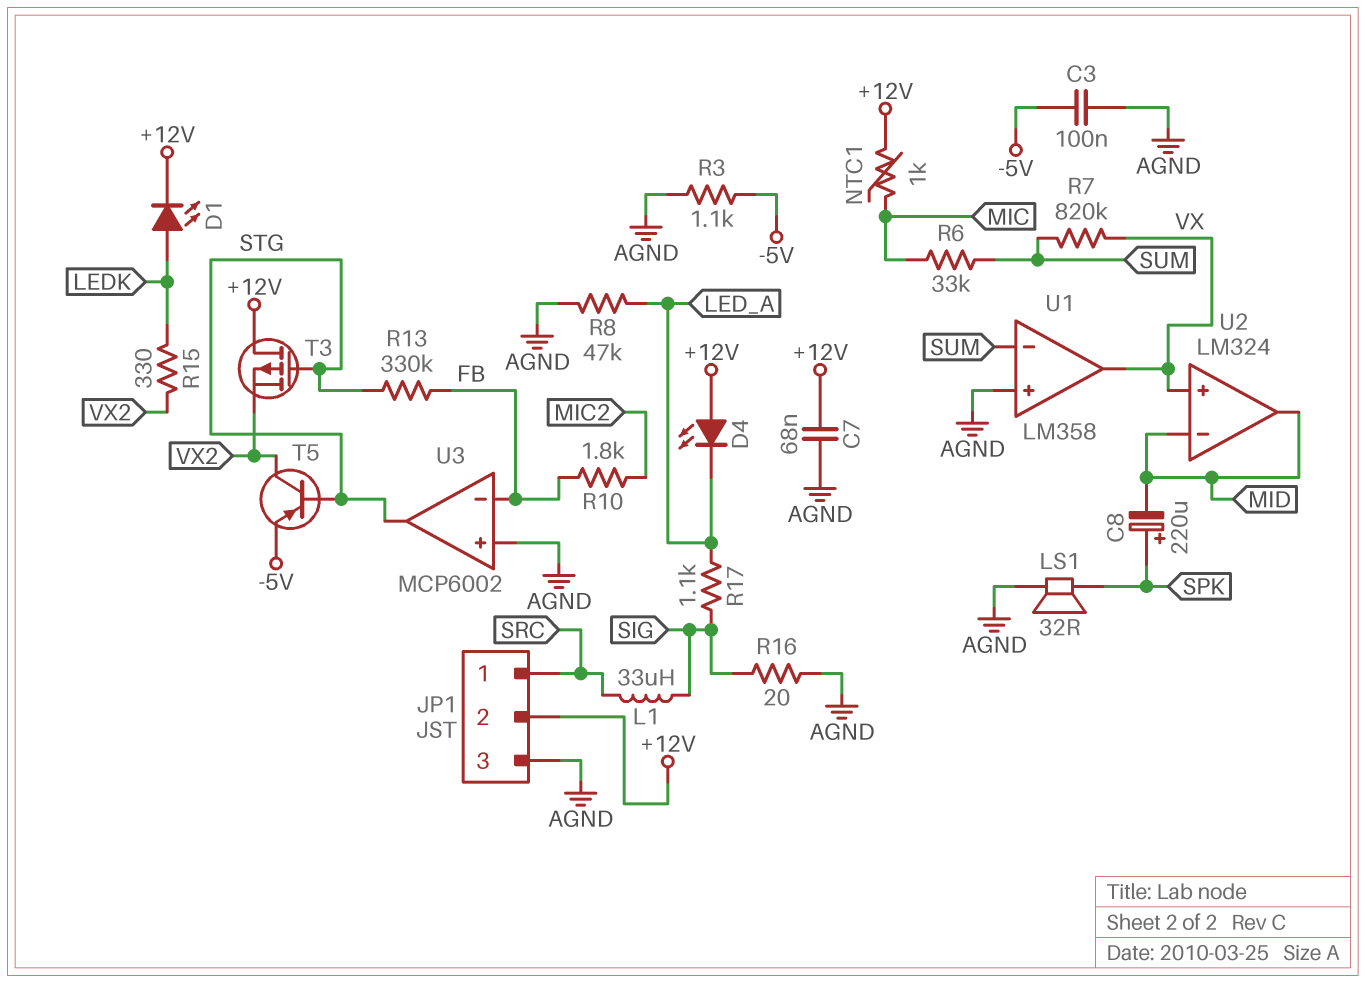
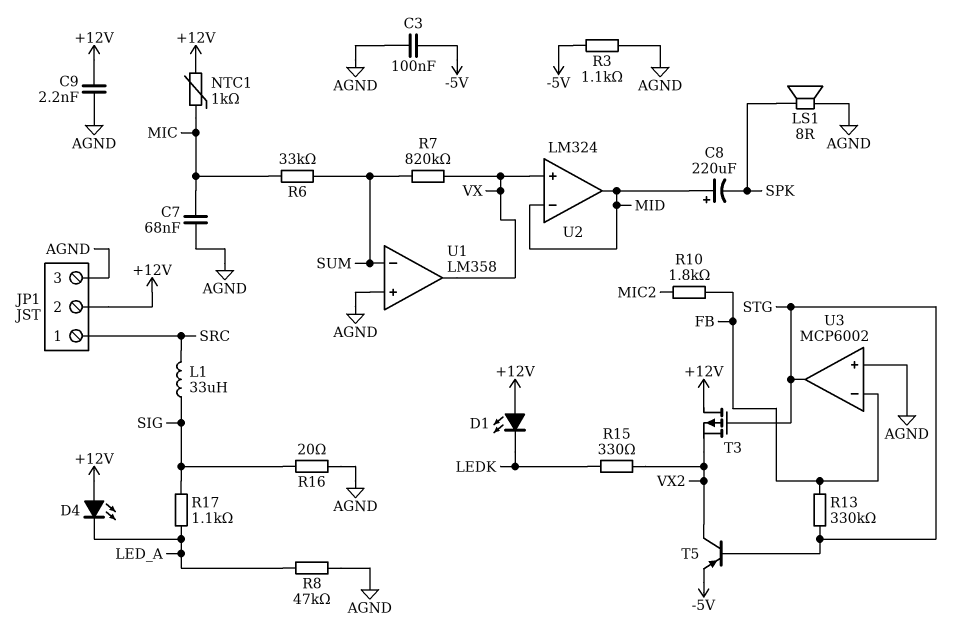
C7: 68nF (+12V, AGND) -> 68nF (AGND, MIC)
C8: 220uF (plus SPK, minus MID) -> 220uF (plus MID, minus SPK)
C9: none -> 2.2nF (+12V, AGND)
D1: LED (A LEDK, K +12V) -> LED (A +12V, K LEDK)
LS1: speaker 32R (AGND, SPK) -> speaker 8R (AGND, SPK)

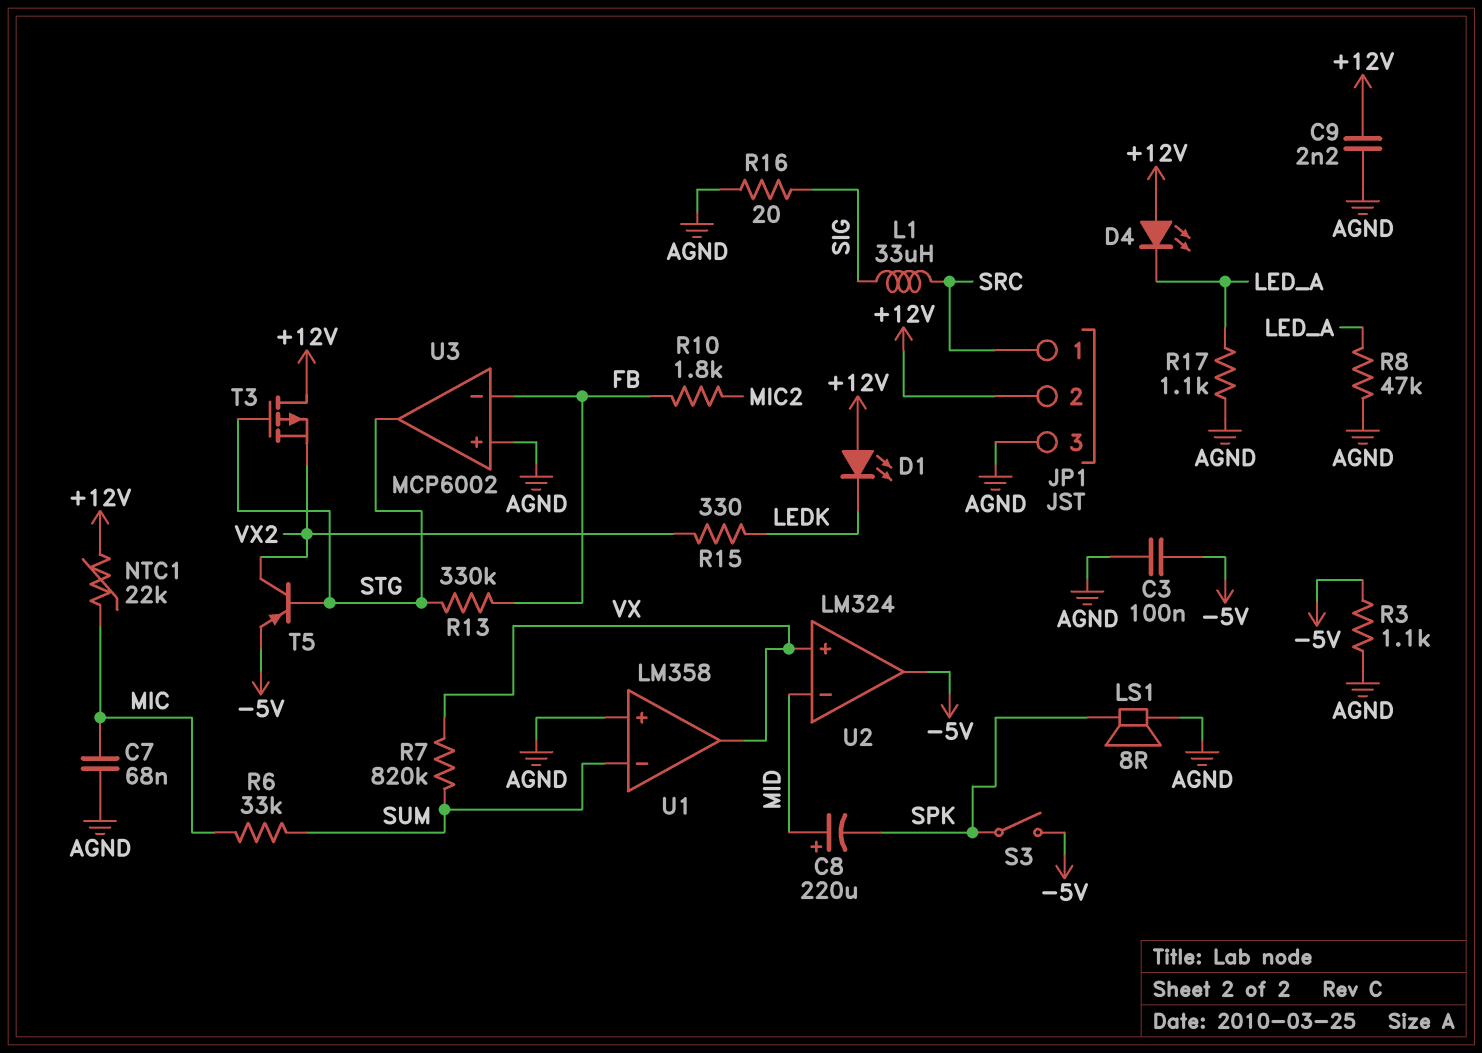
NTC1: 1k (+12V, MIC) -> 22k (+12V, MIC)
R17: 1.1k (LED_A, SIG) -> 1.1k (AGND, LED_A)
S3: none -> switch (-5V, SPK)
U2 pin out: MID -> -5V

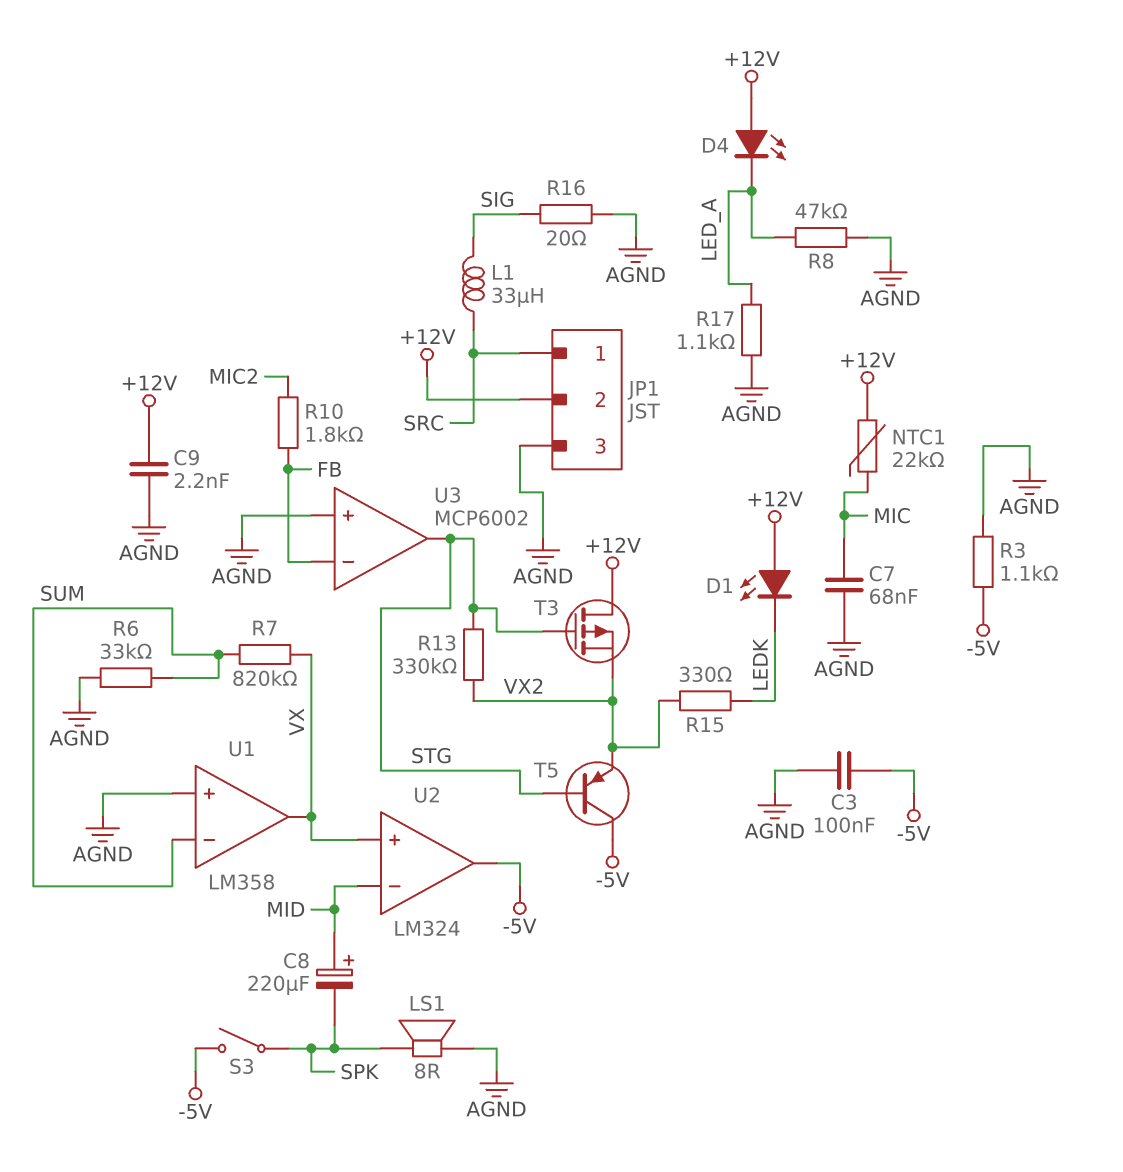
R6: 33k (MIC, SUM) -> 33k (AGND, SUM)
R13: 330k (FB, STG) -> 330k (STG, VX2)
T5: PNP (B STG, C VX2, E -5V) -> PNP (B STG, C -5V, E VX2)

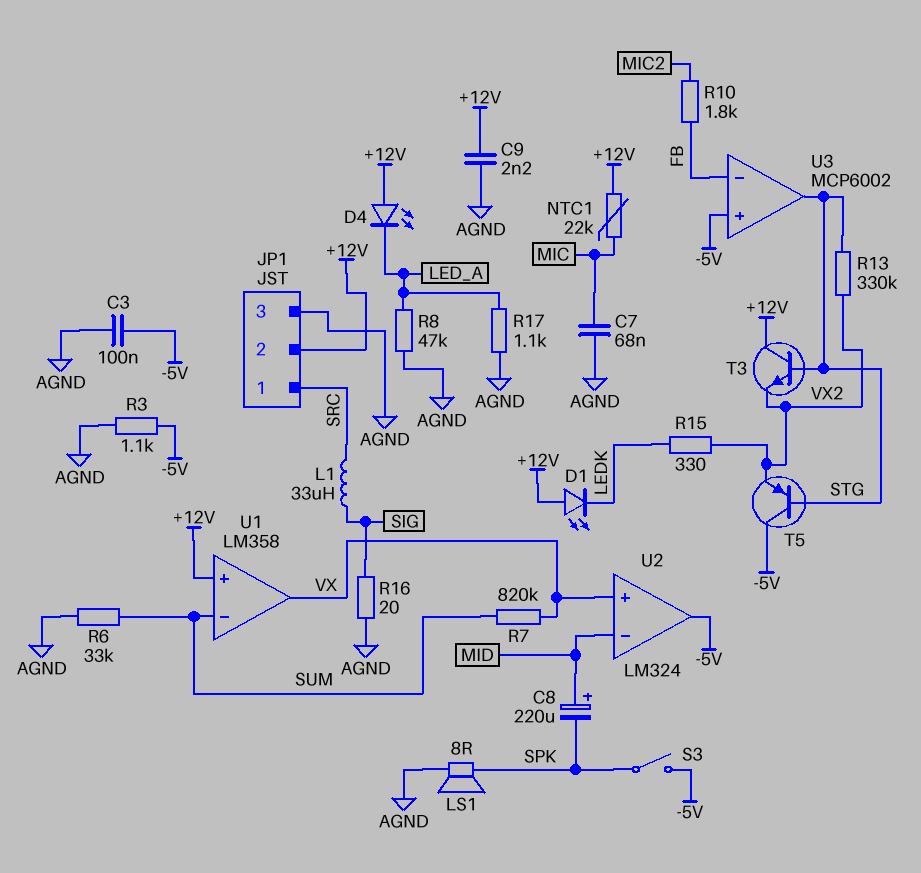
T3: PMOS (G STG, D +12V, S VX2) -> NPN (B STG, C +12V, E VX2)
U1 pin in+: AGND -> +12V
U3 pin in+: AGND -> -5V

